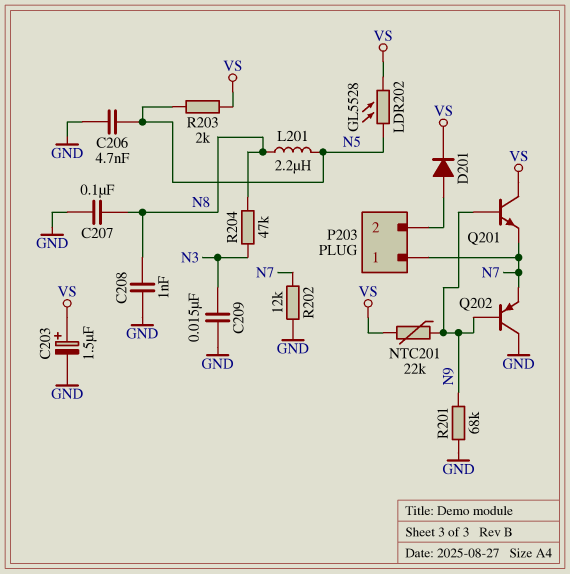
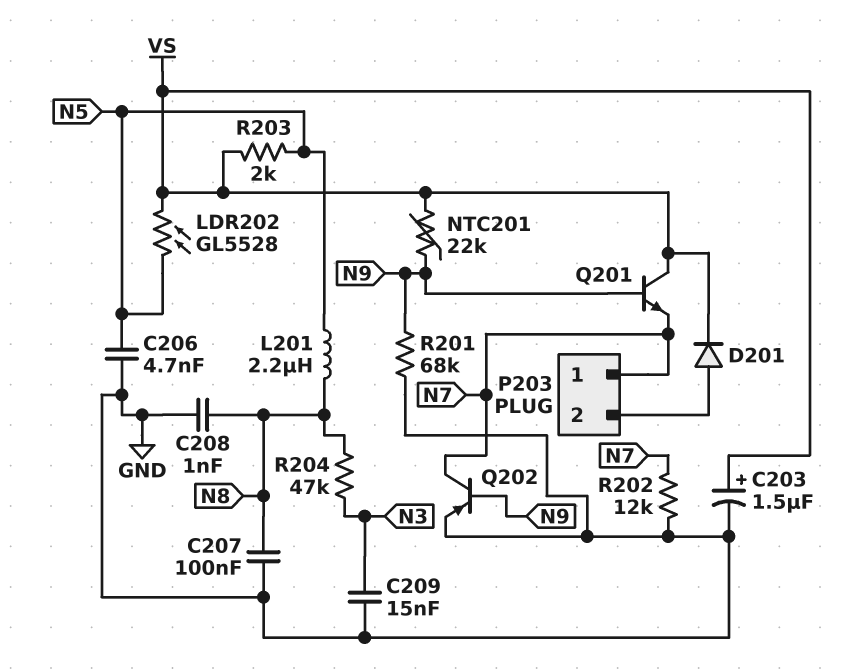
Q202: PNP (B N9, C GND, E N7) -> PNP (B N9, C N7, E GND)

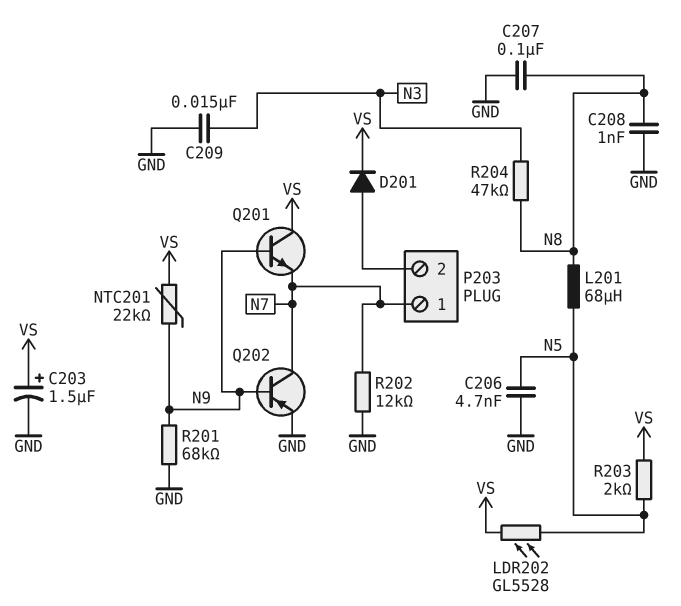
L201: 2.2uH (N5, N8) -> 68uH (N5, N8)

